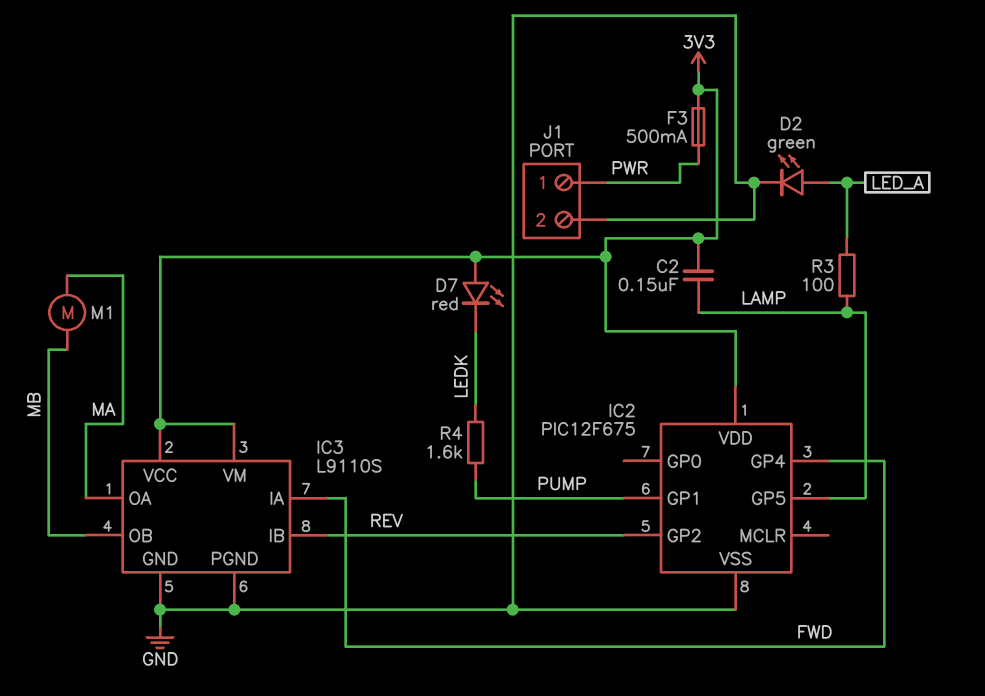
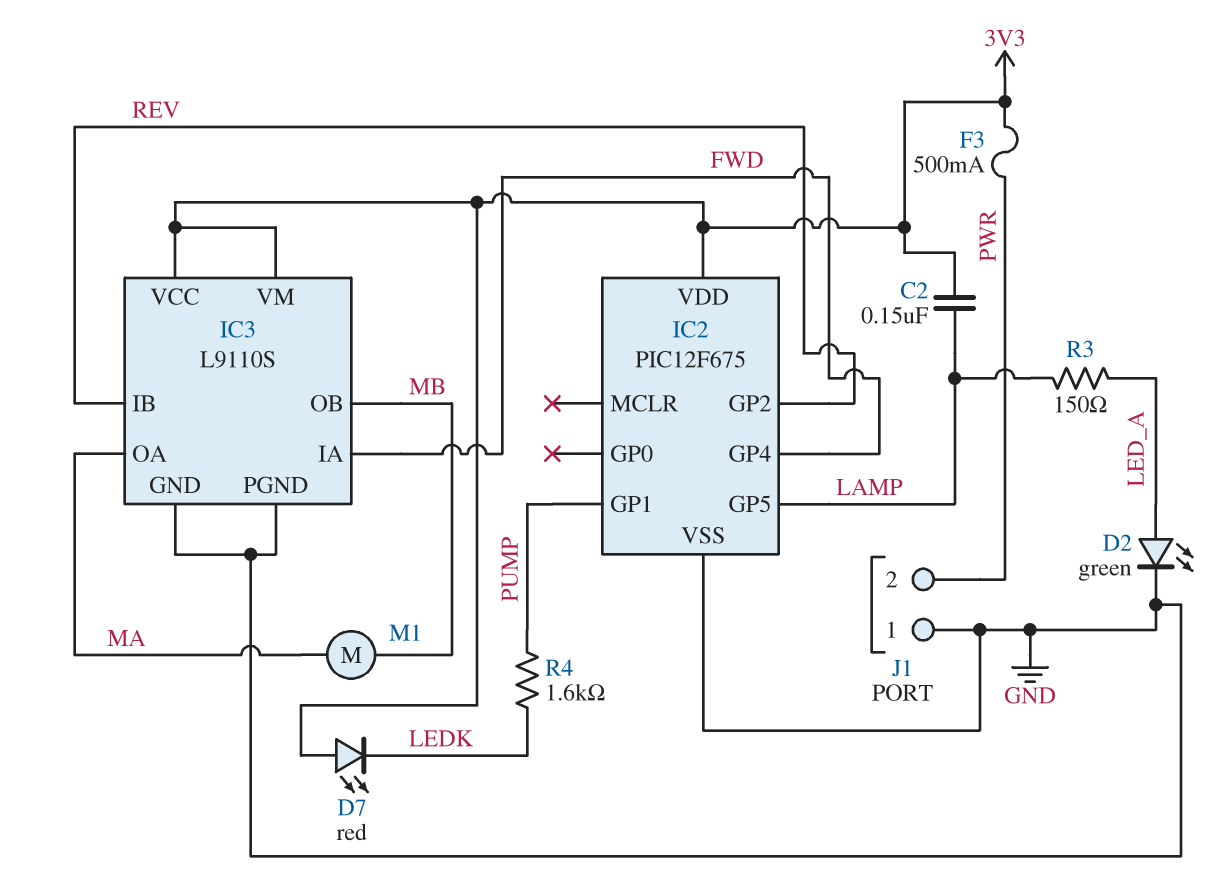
J1 pin 1: PWR -> GND
J1 pin 2: GND -> PWR
R3: 100 (LAMP, LED_A) -> 150 (LAMP, LED_A)

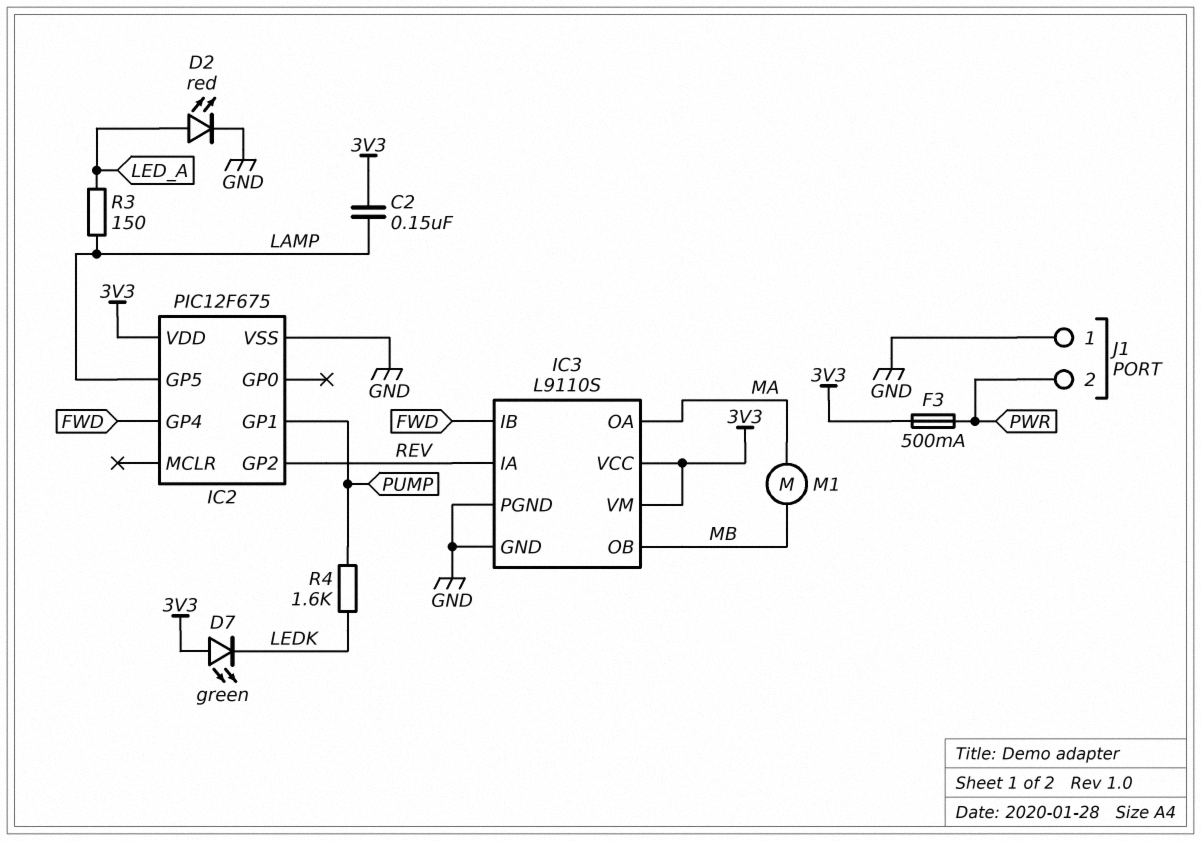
D2: LED green (A LED_A, K GND) -> LED red (A LED_A, K GND)
D7: LED red (A 3V3, K LEDK) -> LED green (A 3V3, K LEDK)
IC3 pin IA: FWD -> REV
IC3 pin IB: REV -> FWD

